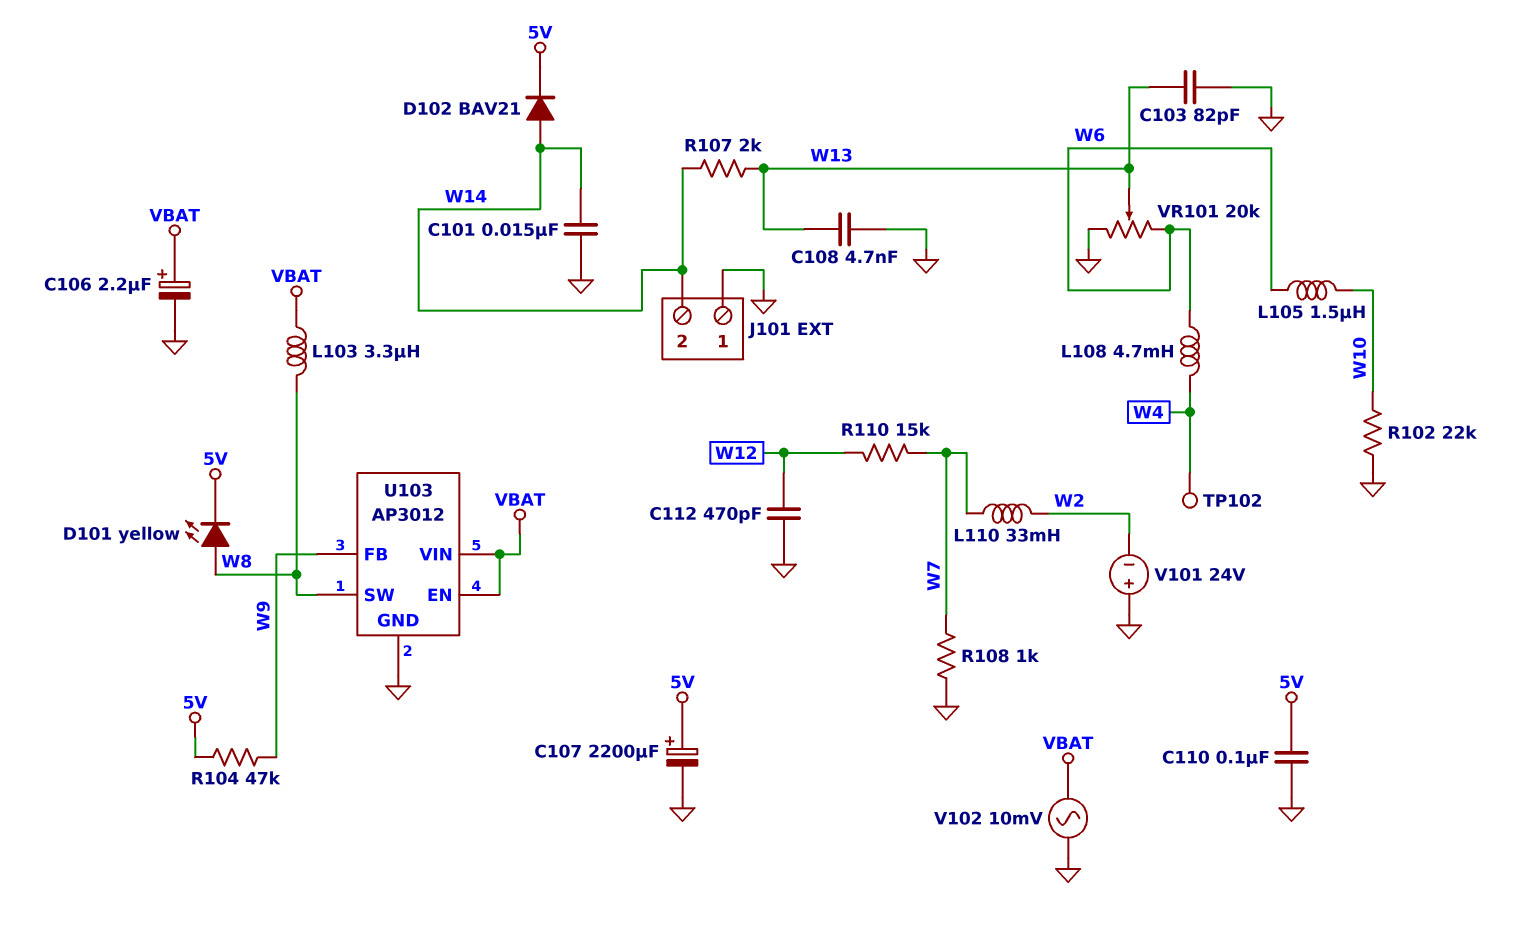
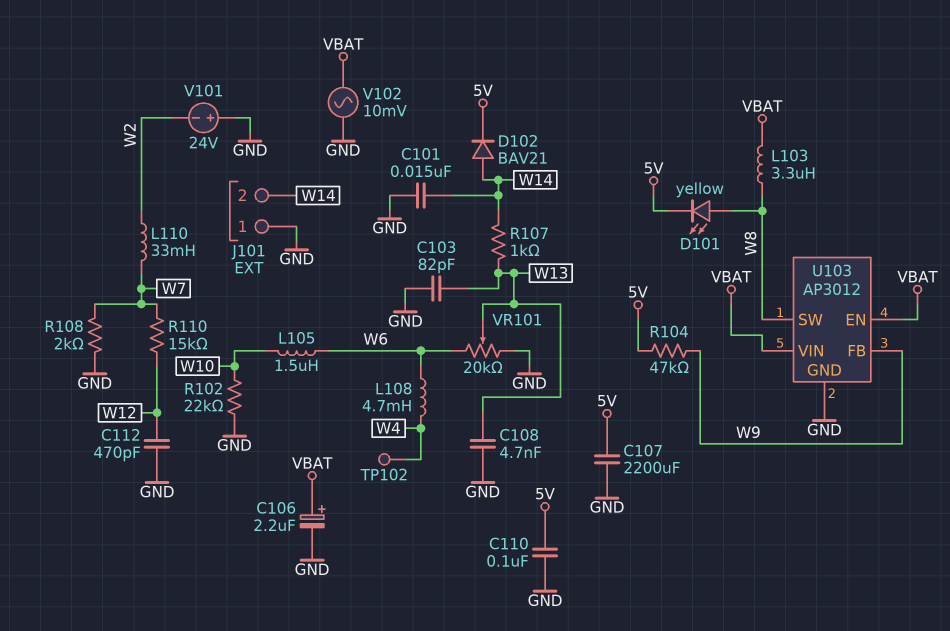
C107: 2200uF (plus 5V, minus GND) -> 2200uF (5V, GND)
R107: 2k (W13, W14) -> 1k (W13, W14)
R108: 1k (GND, W7) -> 2k (GND, W7)

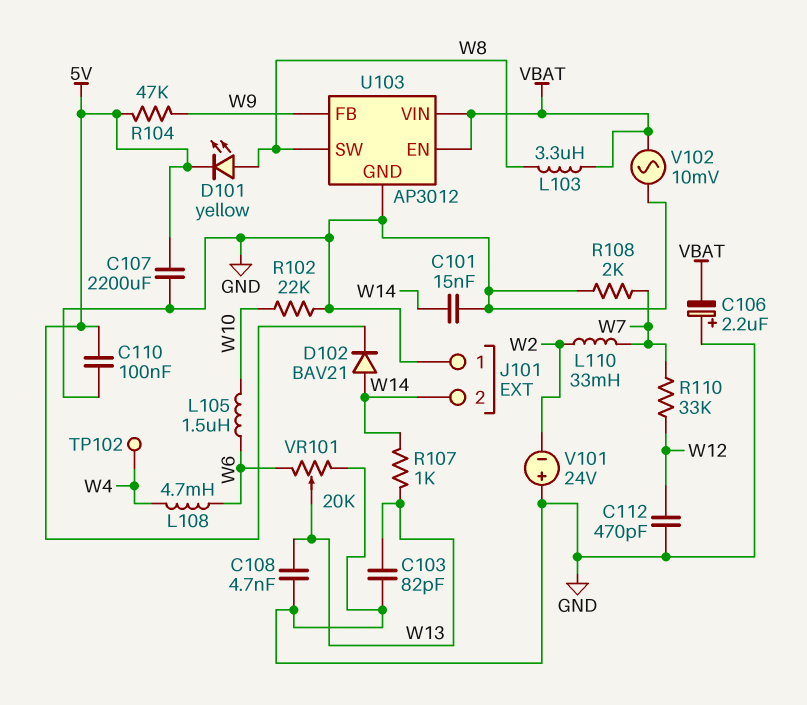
C106: 2.2uF (plus VBAT, minus GND) -> 2.2uF (plus GND, minus VBAT)
R110: 15k (W7, W12) -> 33k (W7, W12)

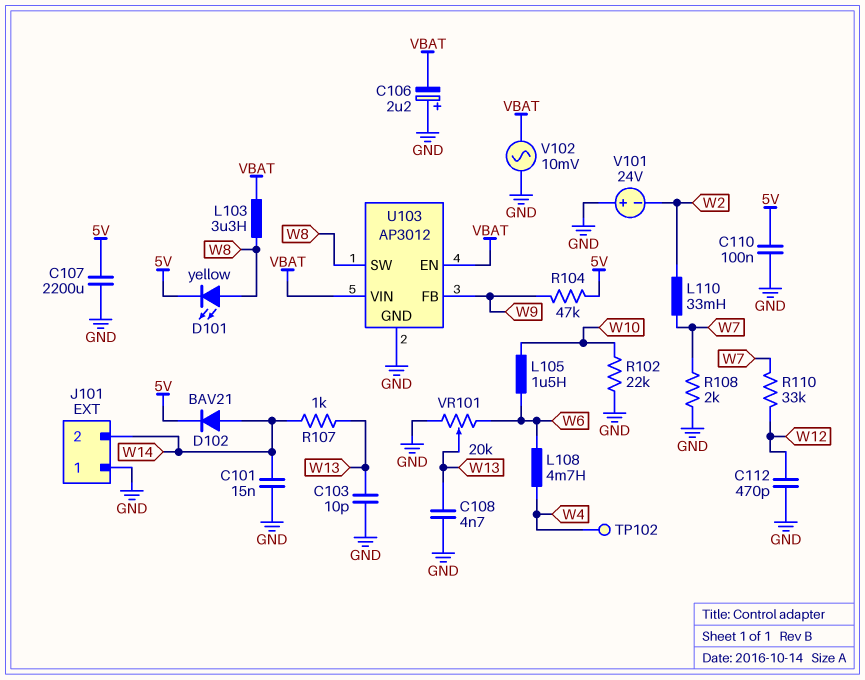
C103: 82pF (GND, W13) -> 10pF (GND, W13)

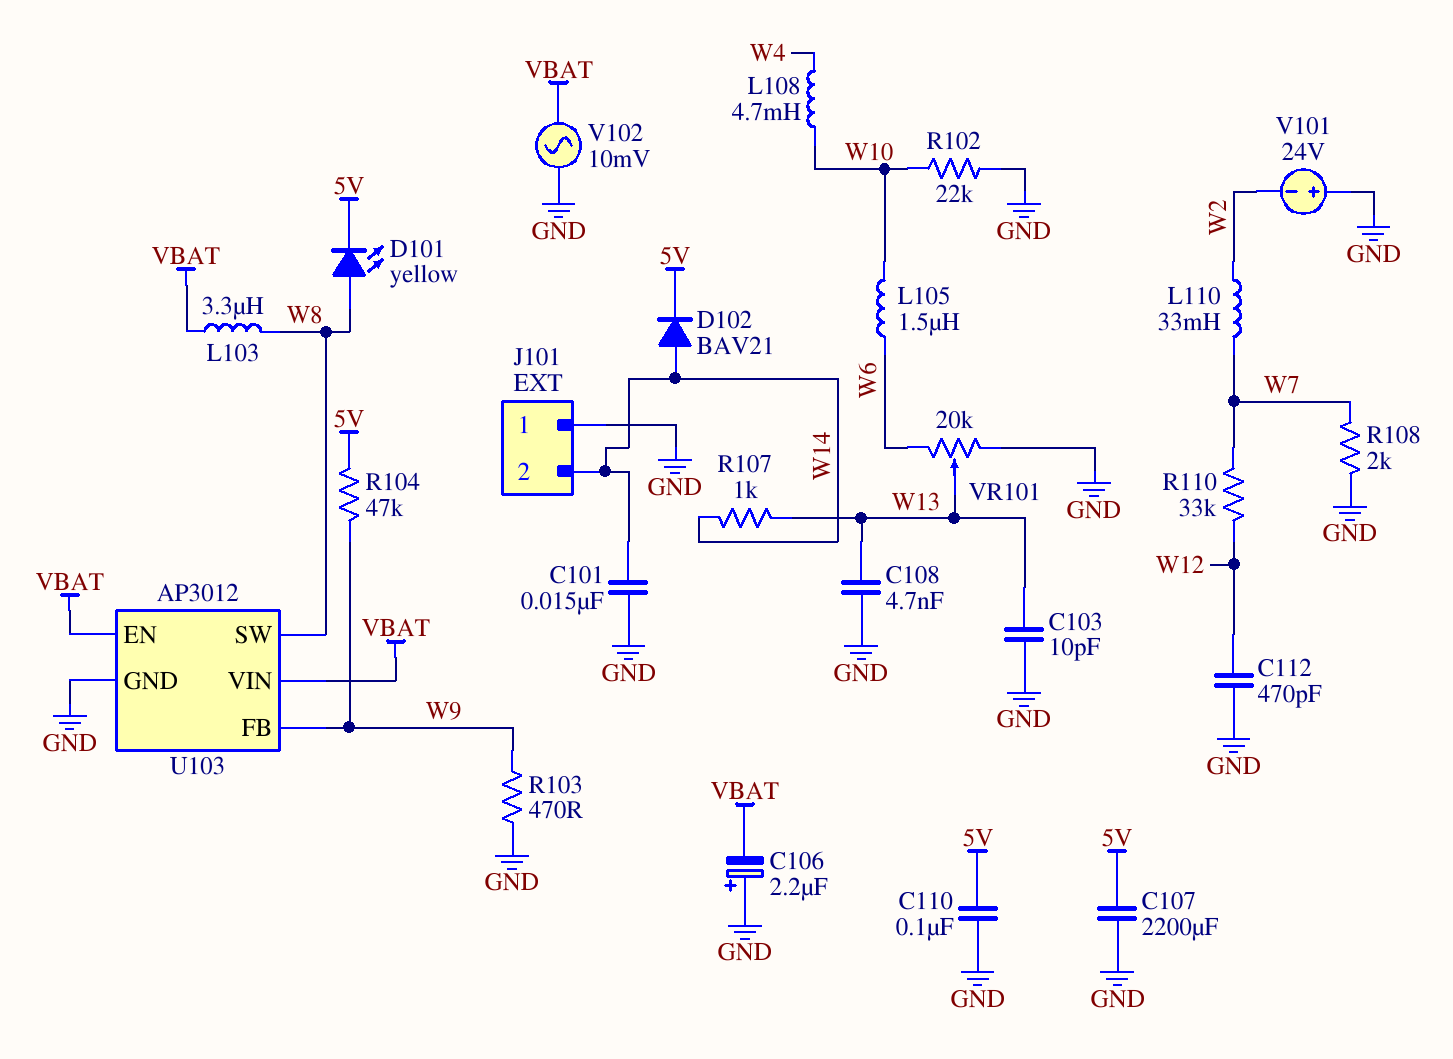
L108: 4.7mH (W4, W6) -> 4.7mH (W4, W10)
R103: none -> 470 (GND, W9)
TP102: test point (W4) -> none

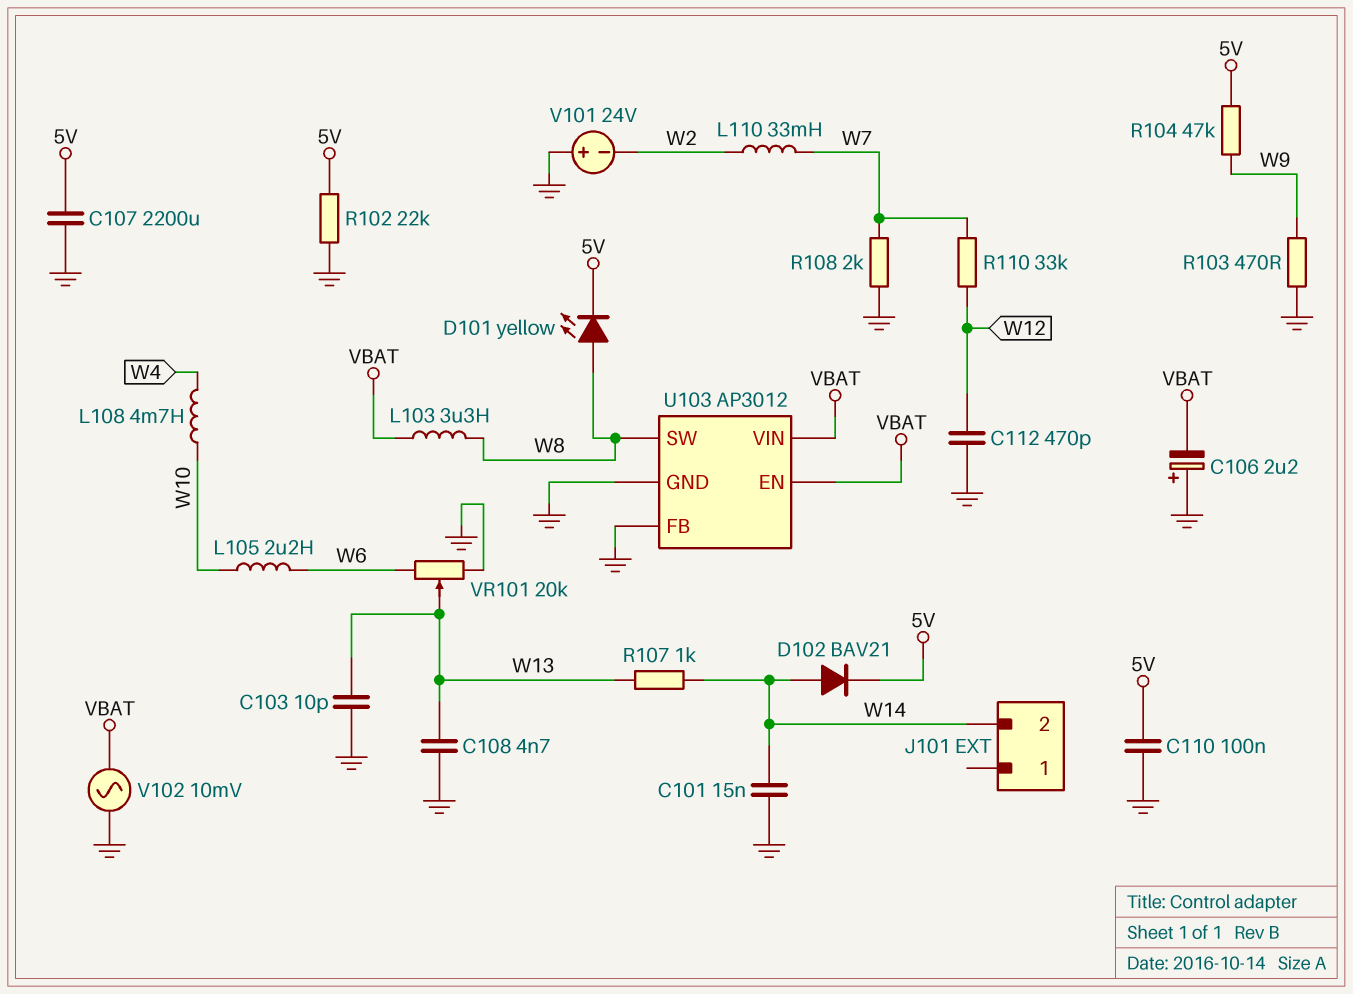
J101 pin 1: GND -> none
L105: 1.5uH (W6, W10) -> 2.2uH (W6, W10)
R102: 22k (GND, W10) -> 22k (5V, GND)
U103 pin FB: W9 -> GND

